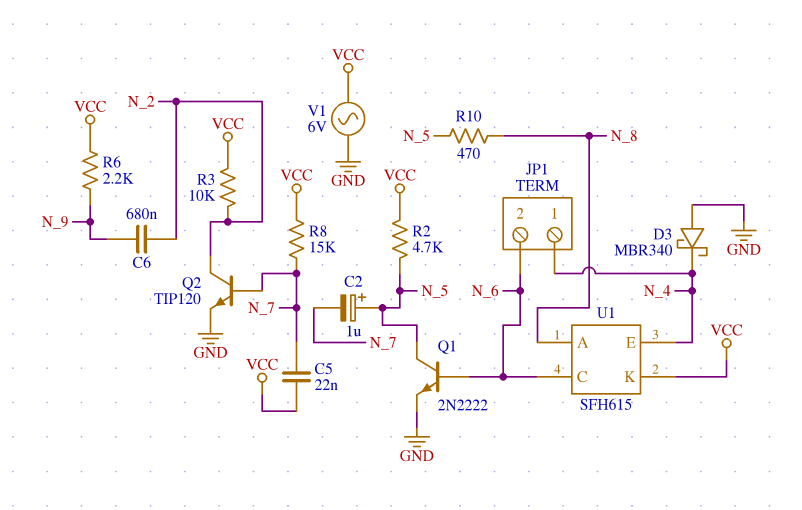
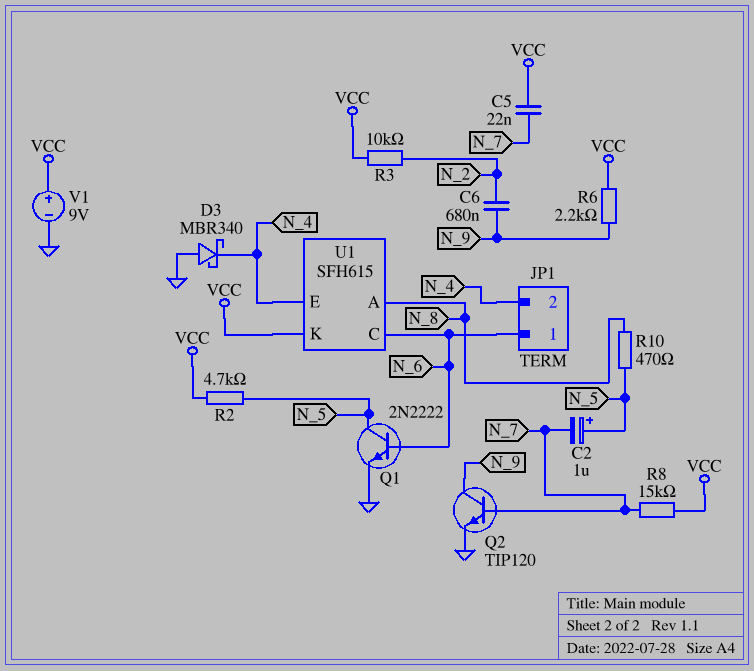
JP1 pin 1: N_4 -> N_6
JP1 pin 2: N_6 -> N_4
Q2: NPN TIP120 (B N_7, C N_2, E GND) -> NPN TIP120 (B N_7, C N_9, E GND)
V1: AC 6V (GND, VCC) -> 9V (plus VCC, minus GND)

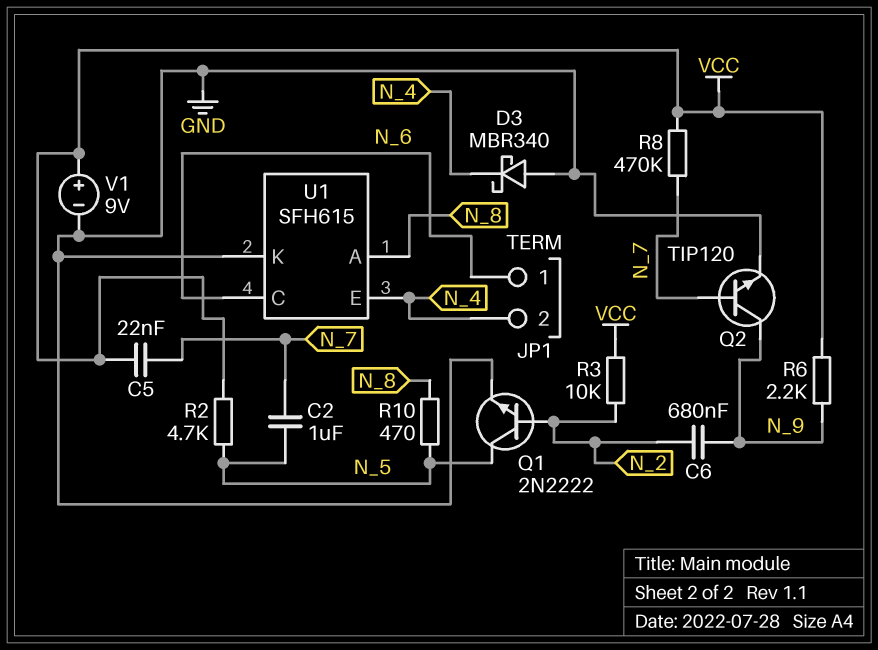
C2: 1uF (plus N_5, minus N_7) -> 1uF (N_5, N_7)
Q1: NPN 2N2222 (B N_6, C N_5, E GND) -> NPN 2N2222 (B N_2, C N_5, E GND)
R8: 15k (N_7, VCC) -> 470k (N_7, VCC)
U1 pin K: VCC -> GND

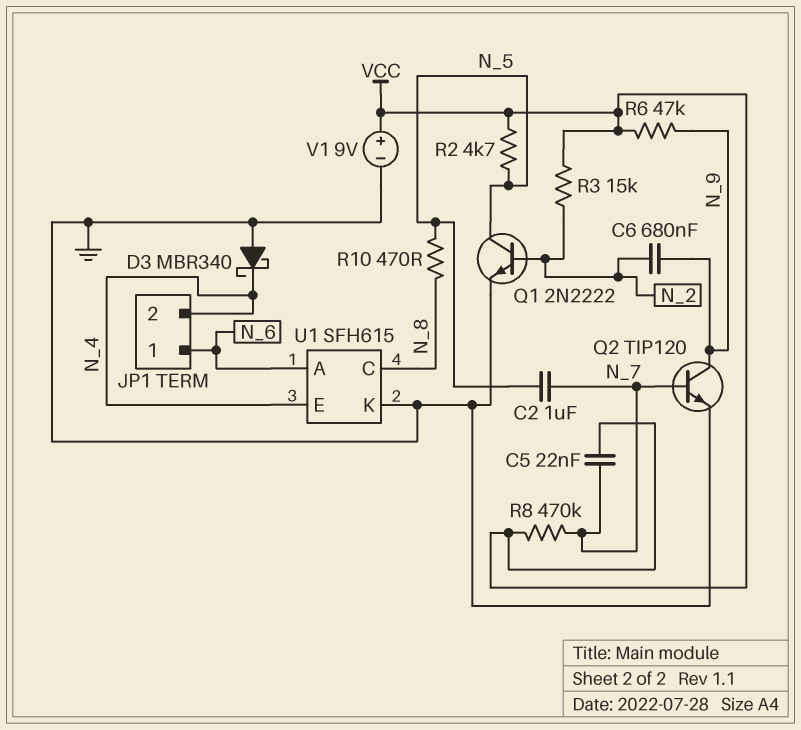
R3: 10k (N_2, VCC) -> 15k (N_2, VCC)
R6: 2.2k (N_9, VCC) -> 47k (N_9, VCC)
U1 pin A: N_8 -> N_6
U1 pin C: N_6 -> N_8

